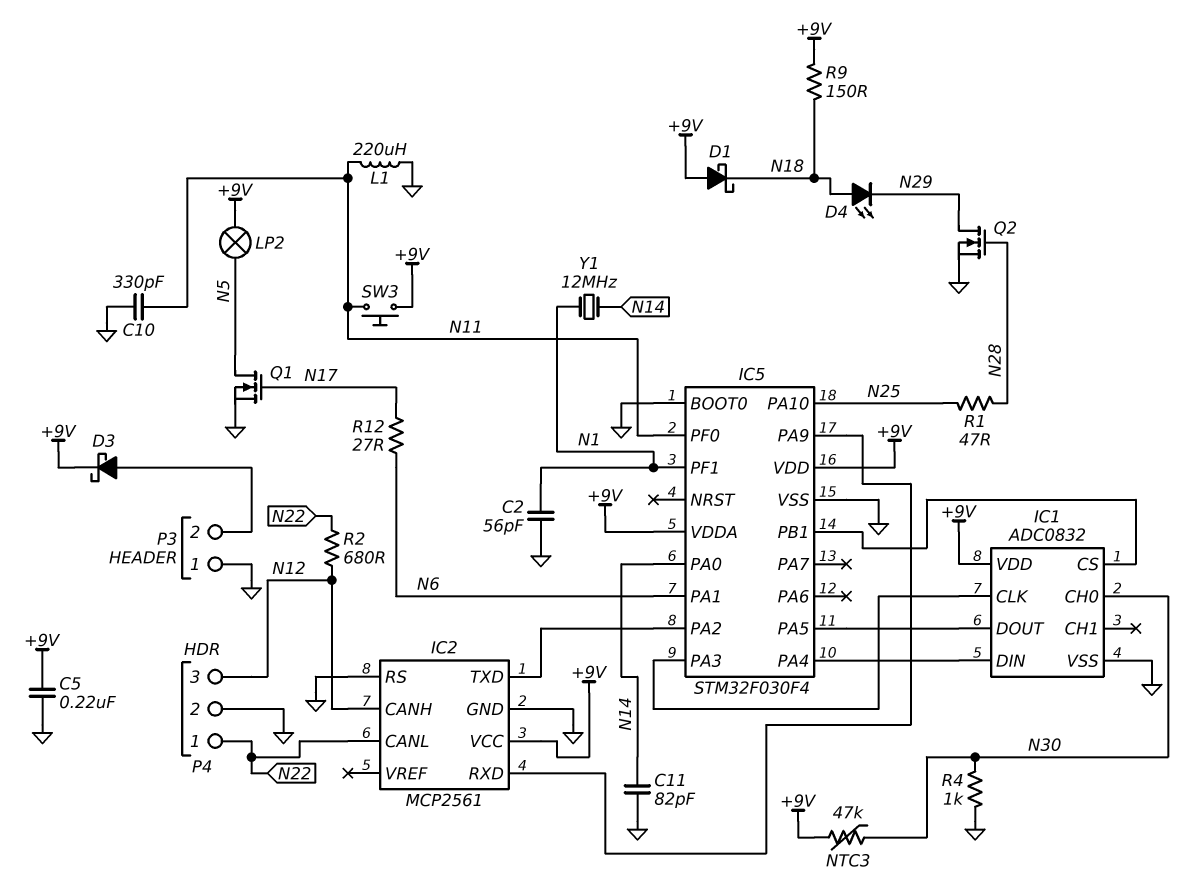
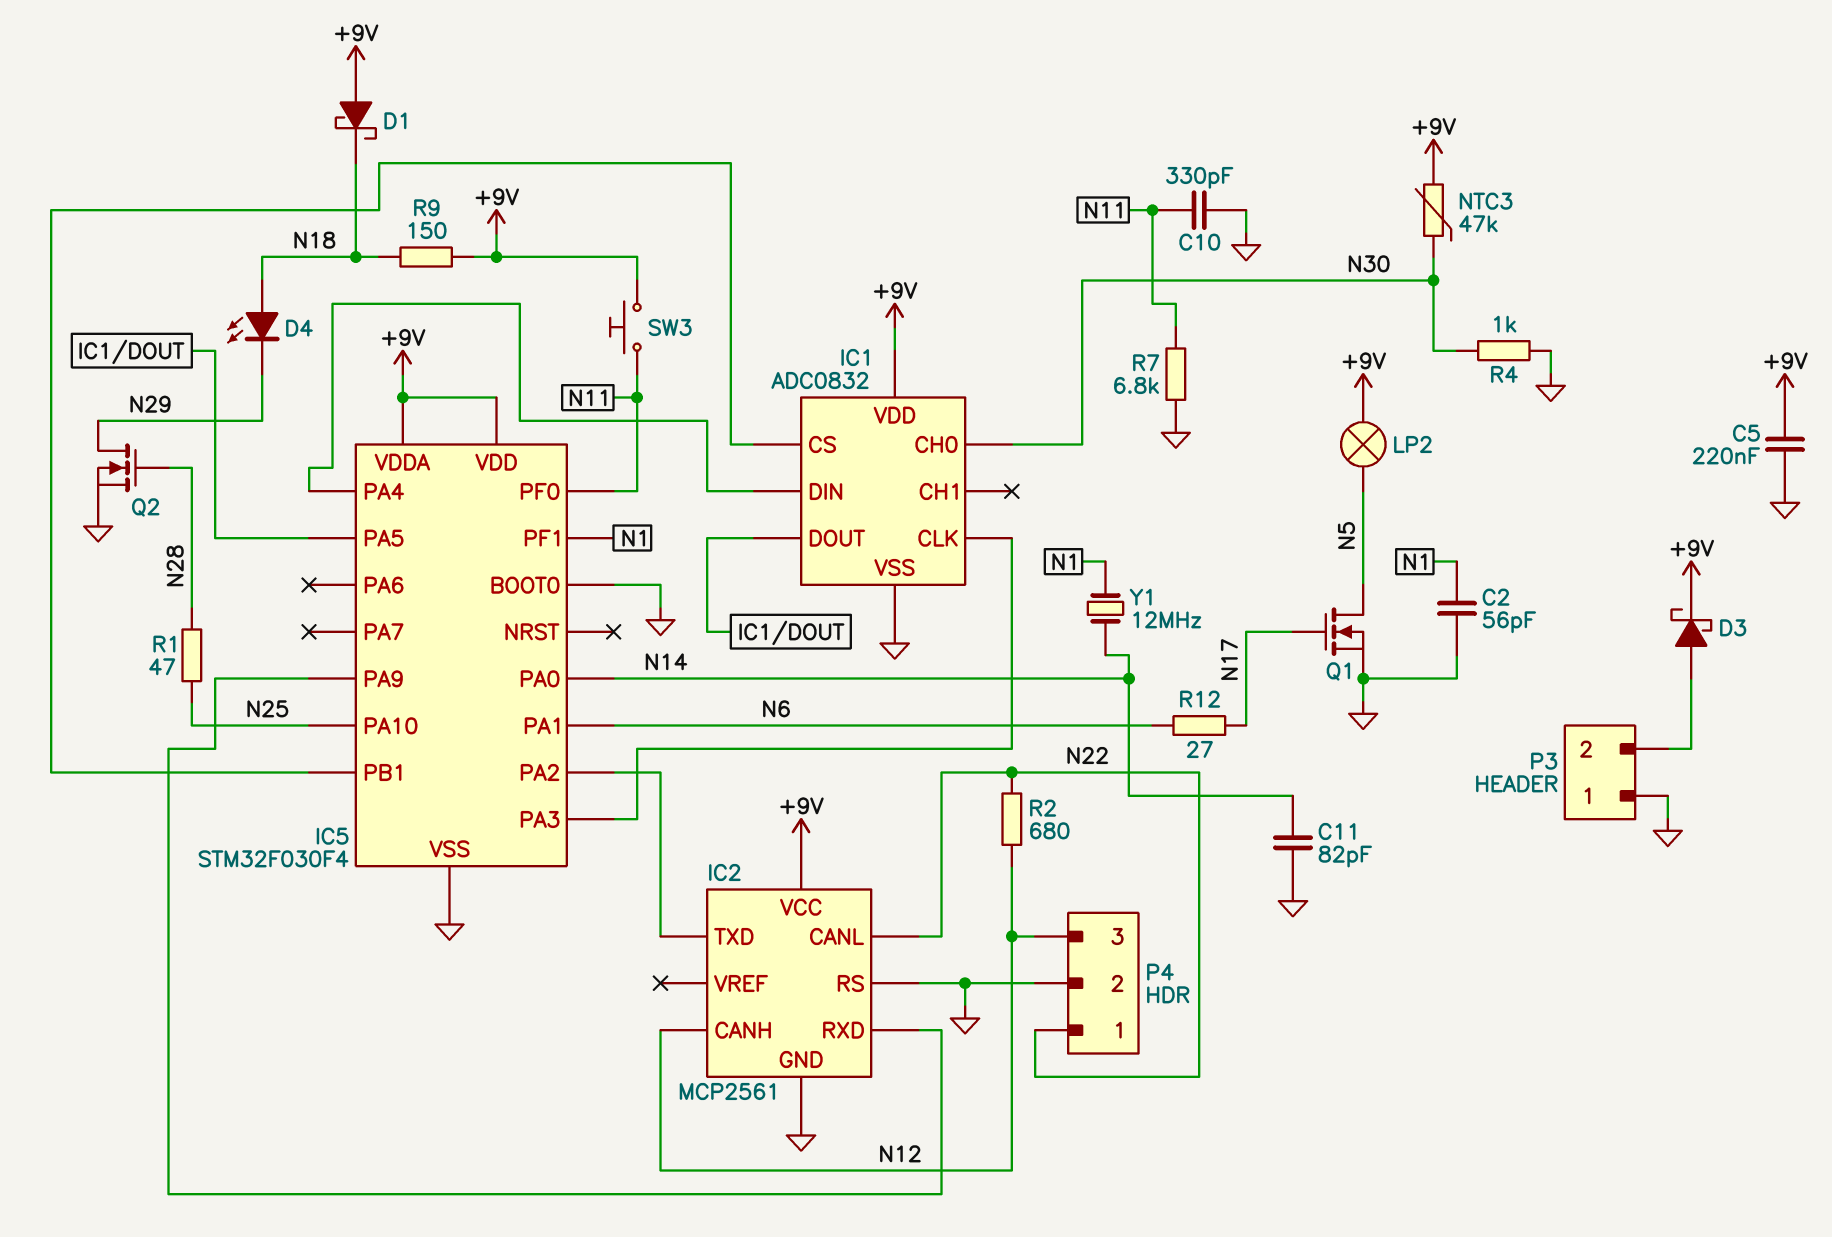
L1: 220uH (GND, N11) -> none
R7: none -> 6.8k (GND, N11)

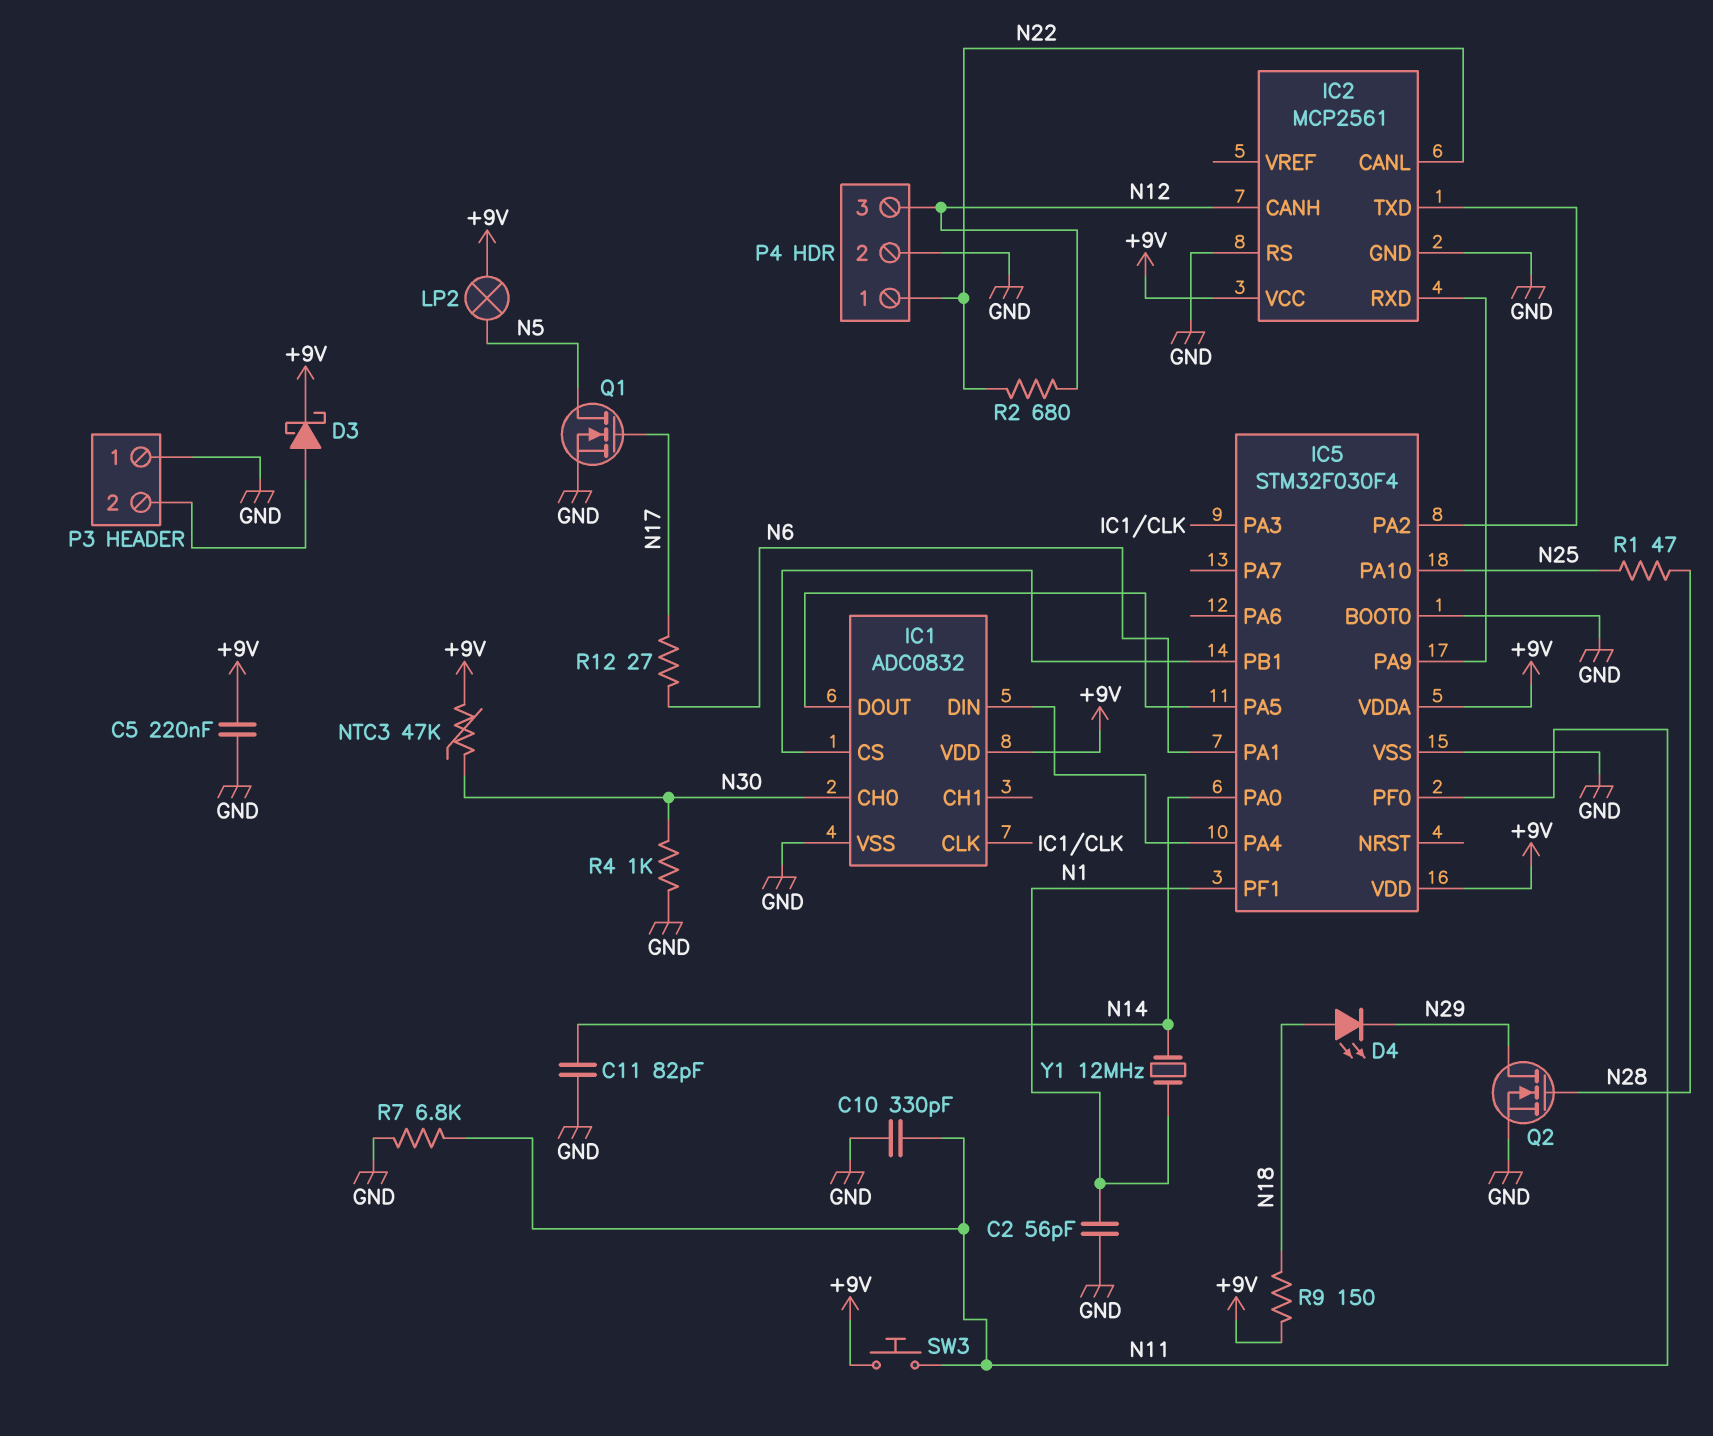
D1: schottky (A +9V, K N18) -> none

